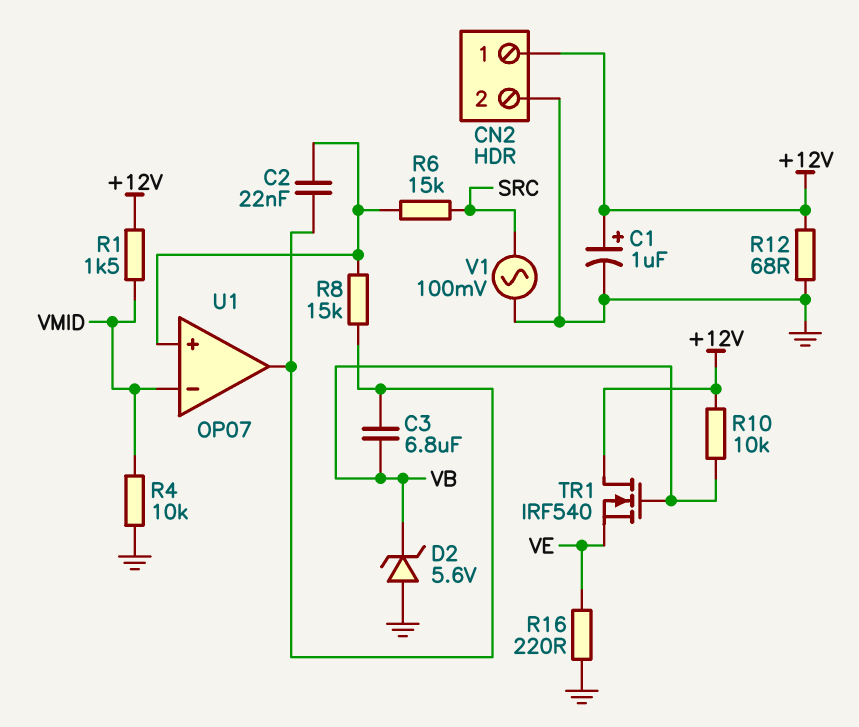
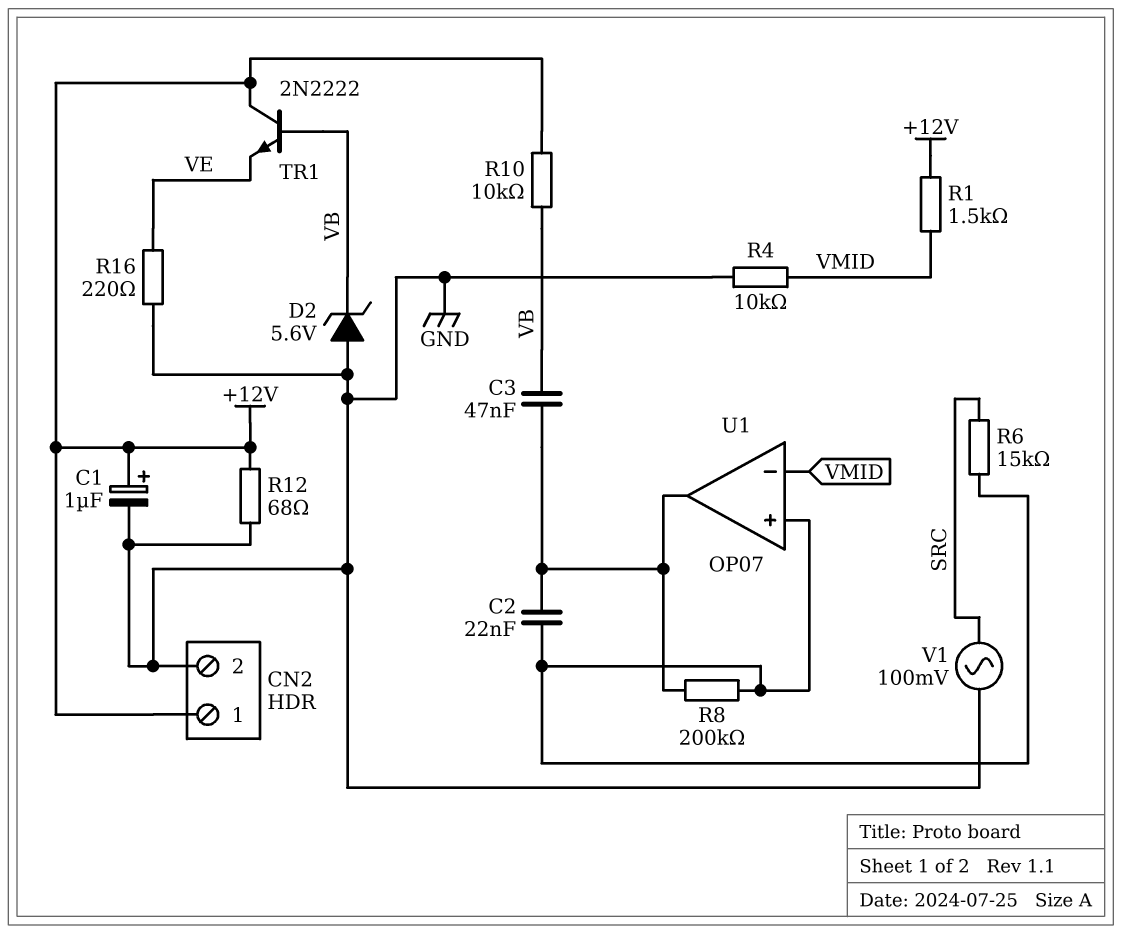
C3: 6.8uF (U1/out, VB) -> 47nF (U1/out, VB)
R8: 15k (U1/in+, U1/out) -> 200k (U1/in+, U1/out)
TR1: NMOS IRF540 (G VB, D +12V, S VE) -> NPN 2N2222 (B VB, C +12V, E VE)

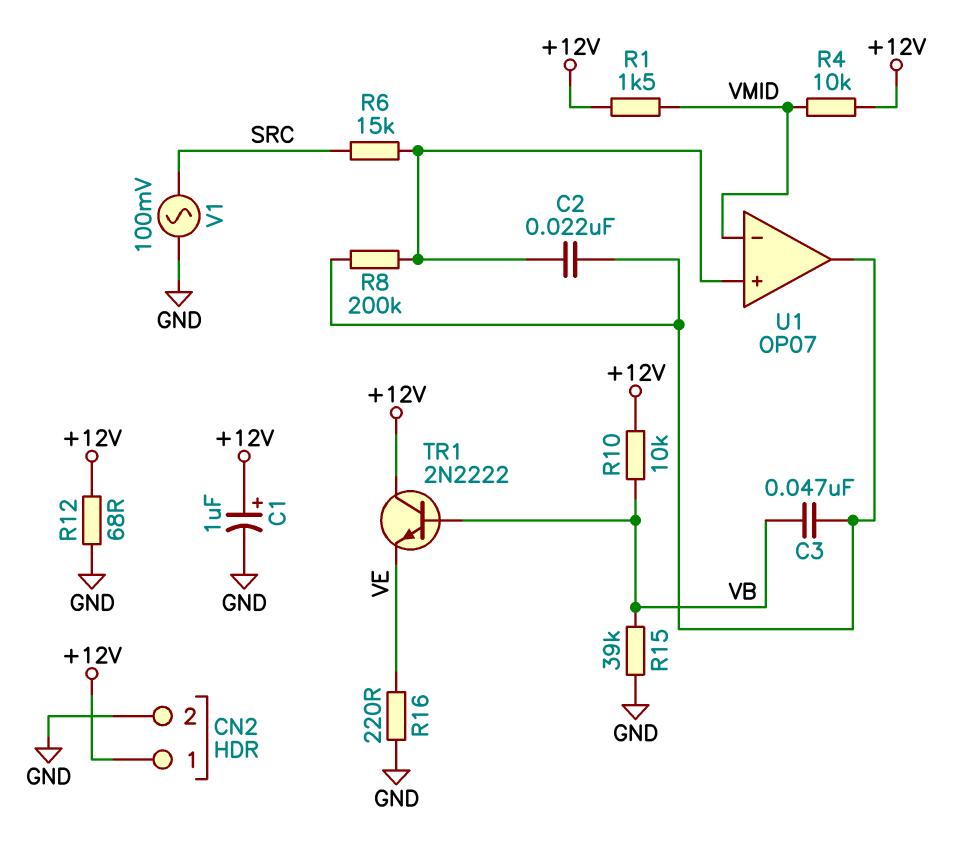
D2: zener 5.6V (A GND, K VB) -> none
R4: 10k (GND, VMID) -> 10k (+12V, VMID)
R15: none -> 39k (GND, VB)

